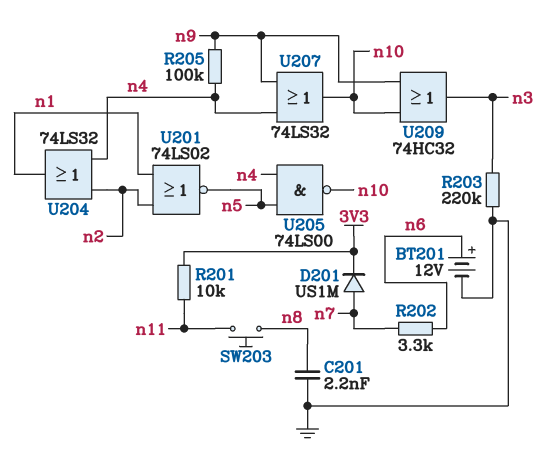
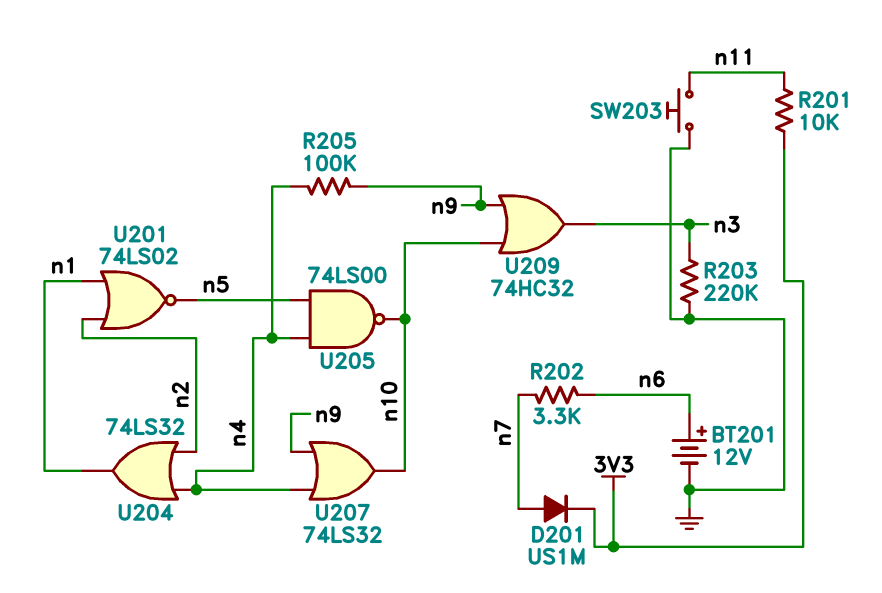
C201: 2.2nF (GND, n8) -> none
SW203: button (n8, n11) -> button (GND, n11)

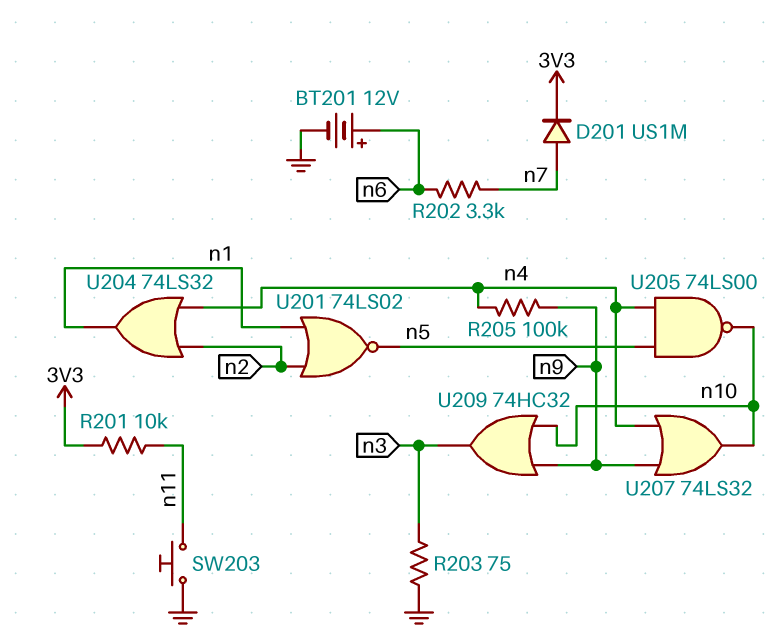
R203: 220k (GND, n3) -> 75 (GND, n3)

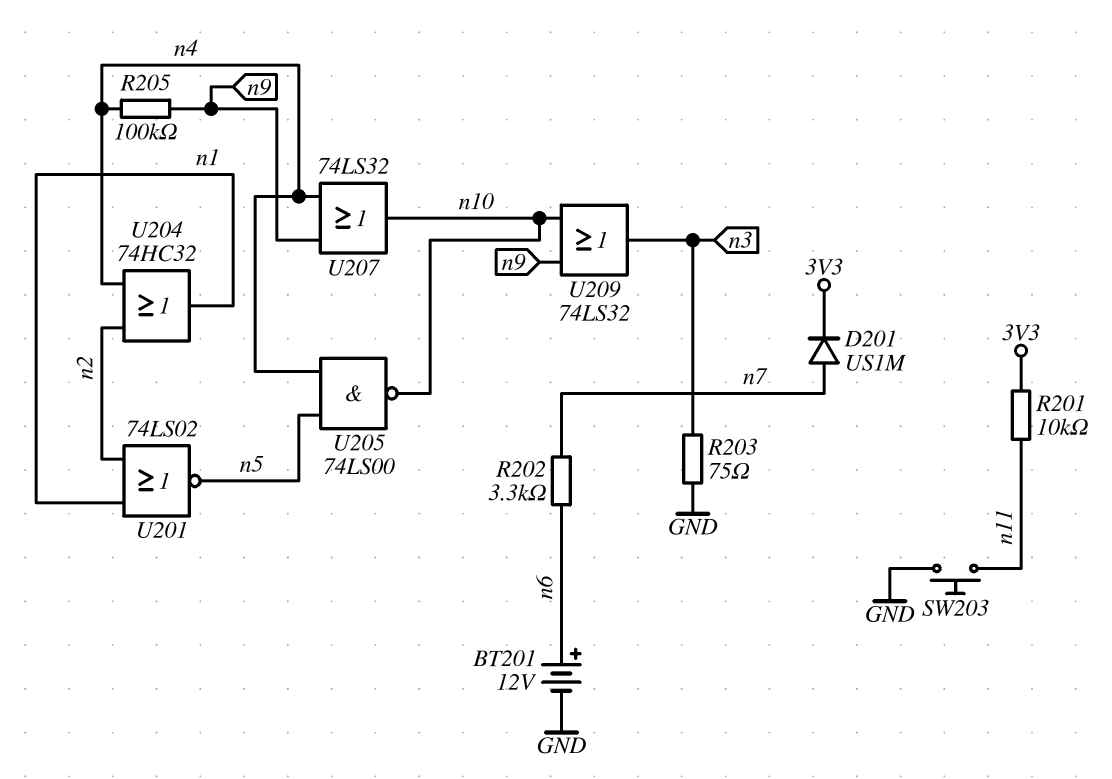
U204: OR 74LS32 (in n2, in n4, out n1) -> OR 74HC32 (in n2, in n4, out n1)
U209: OR 74HC32 (in n9, in n10, out n3) -> OR 74LS32 (in n9, in n10, out n3)

